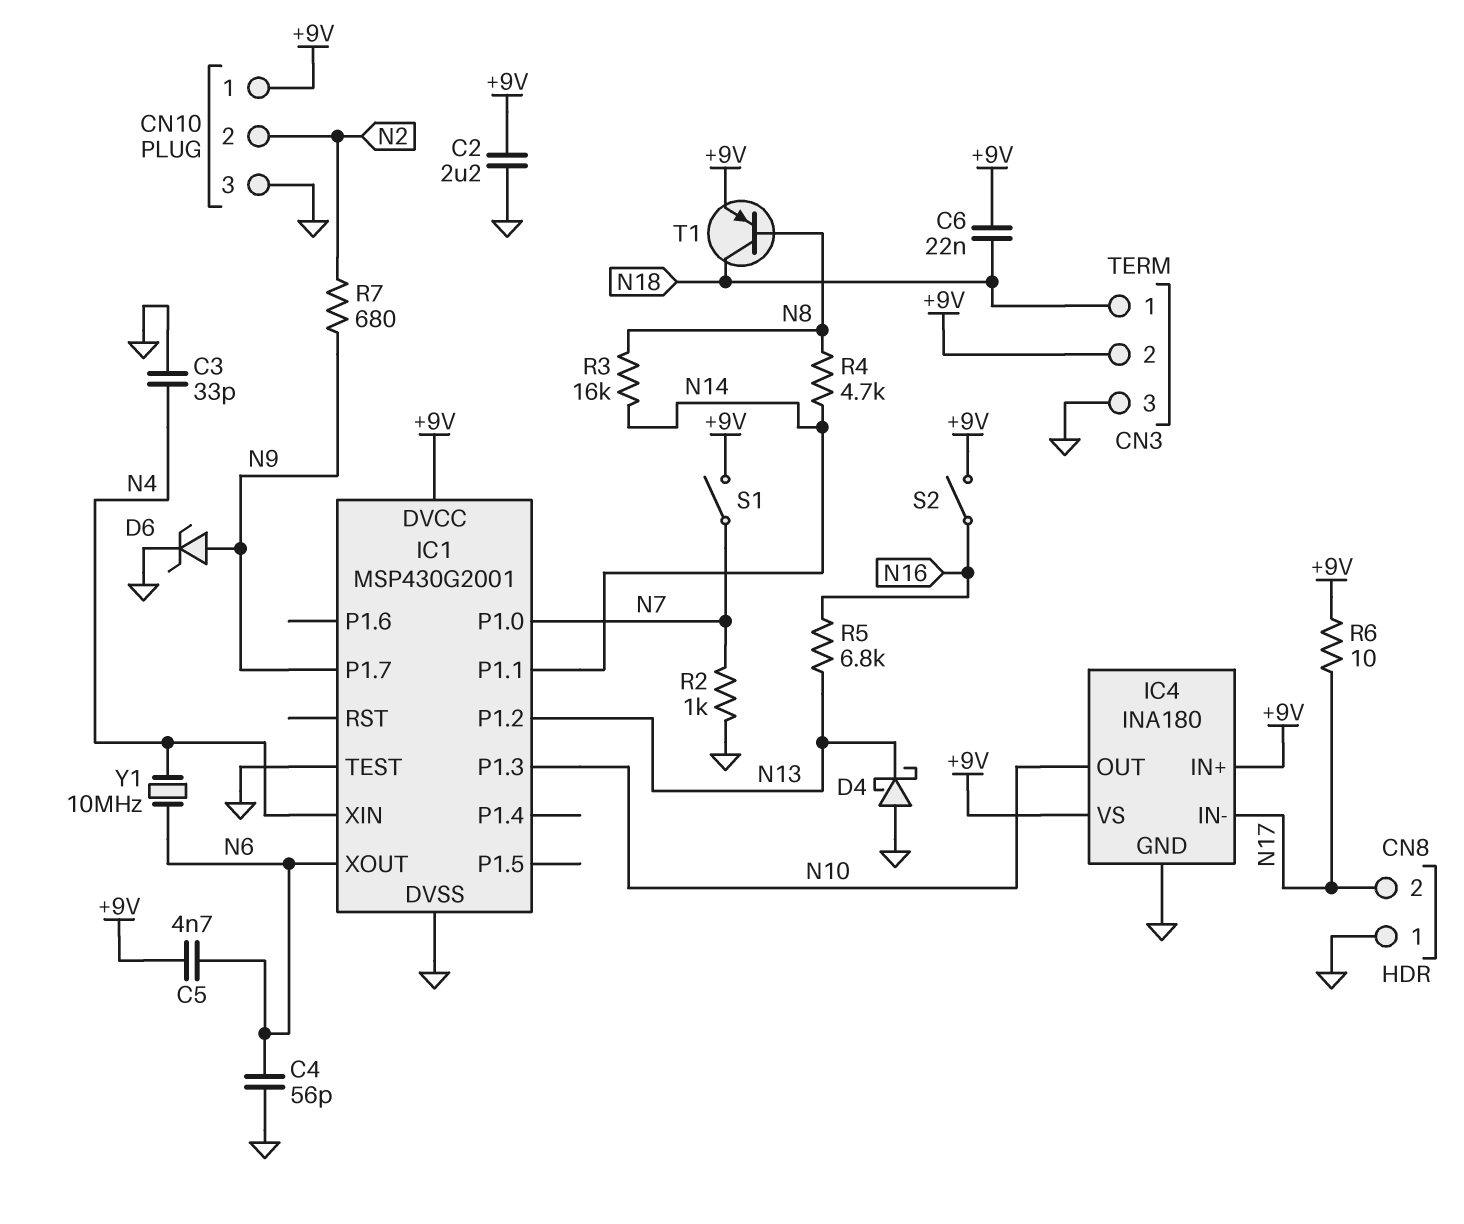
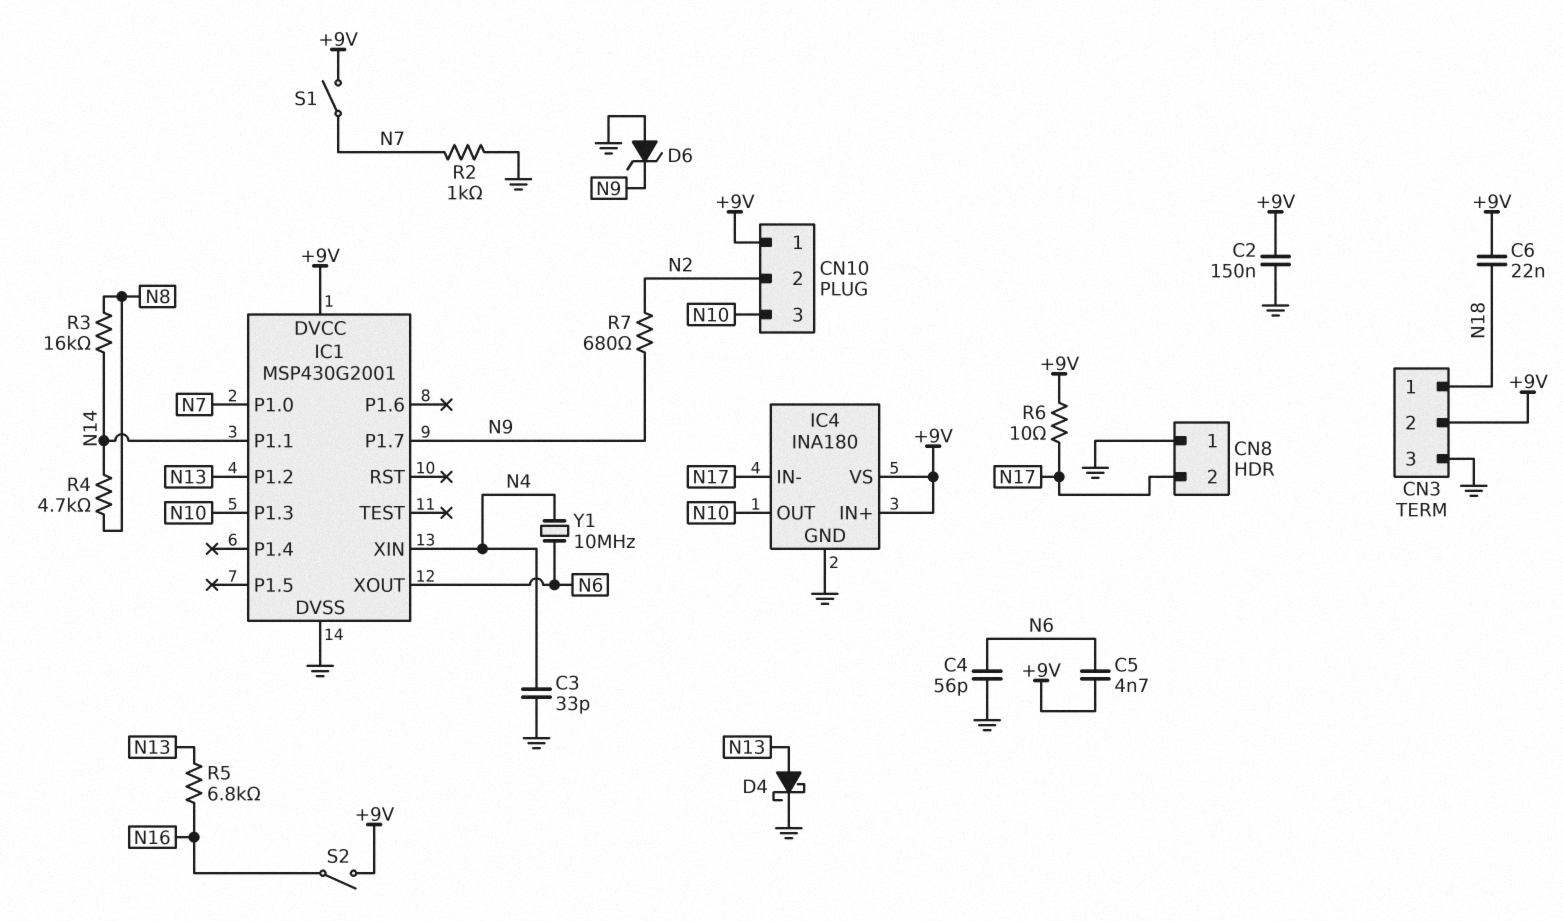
C2: 2.2uF (+9V, GND) -> 150nF (+9V, GND)
CN10 pin 3: GND -> N10
D4: schottky (A GND, K N13) -> schottky (A N13, K GND)
D6: zener (A N9, K GND) -> zener (A GND, K N9)
IC1 pin TEST: GND -> none
T1: PNP (B N8, C N18, E +9V) -> none

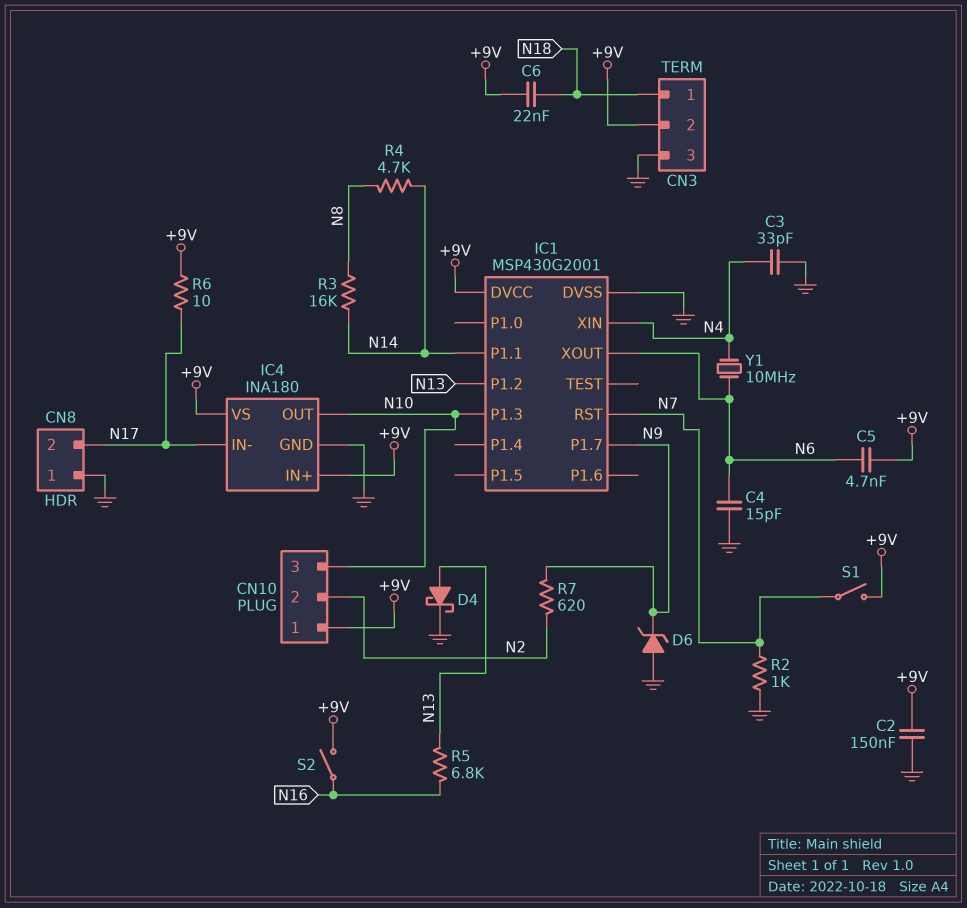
C4: 56pF (GND, N6) -> 15pF (GND, N6)
IC1 pin P1.0: N7 -> none
IC1 pin RST: none -> N7
R7: 680 (N2, N9) -> 620 (N2, N9)

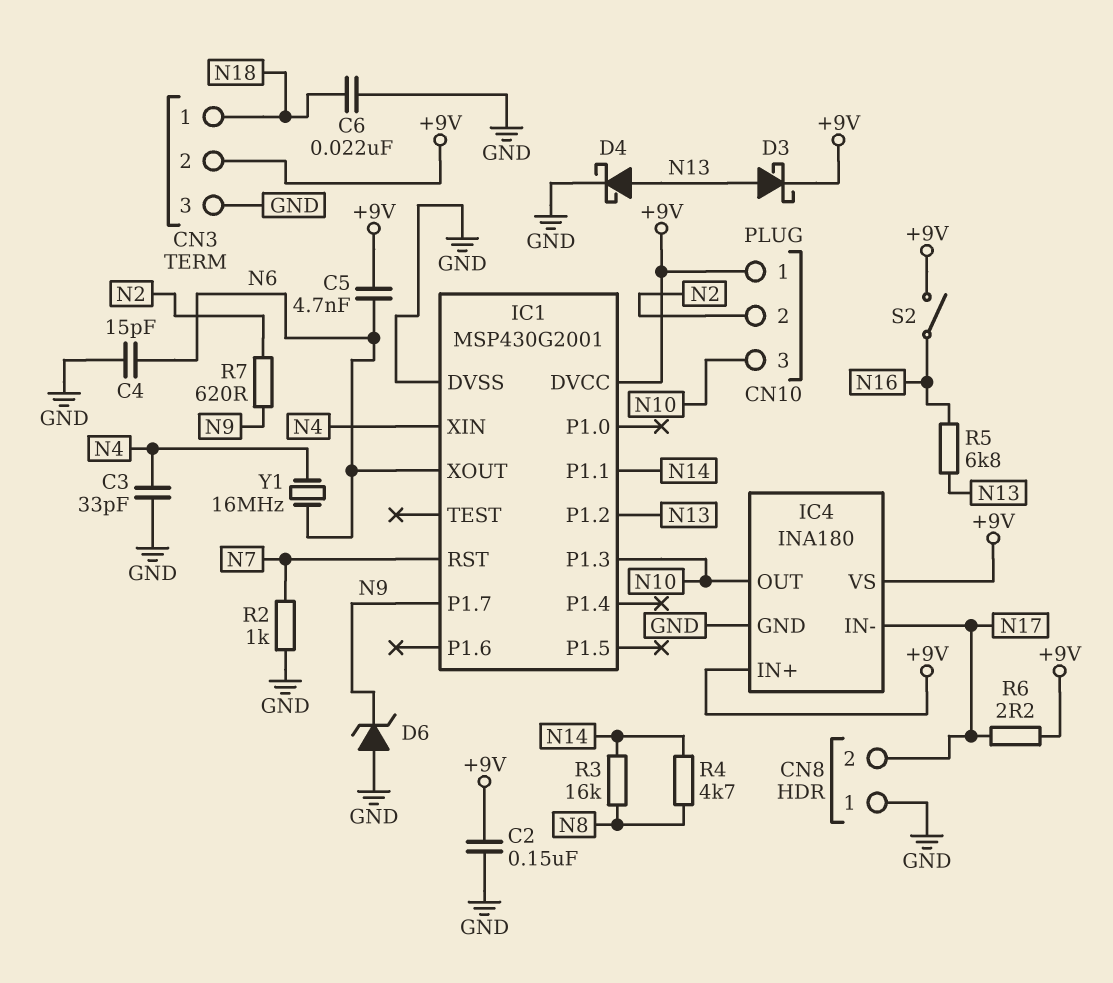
C6: 22nF (+9V, N18) -> 22nF (GND, N18)
D3: none -> schottky (A N13, K +9V)
R6: 10 (+9V, N17) -> 2.2 (+9V, N17)
S1: switch (+9V, N7) -> none
Y1: 10MHz (N4, N6) -> 16MHz (N4, N6)

